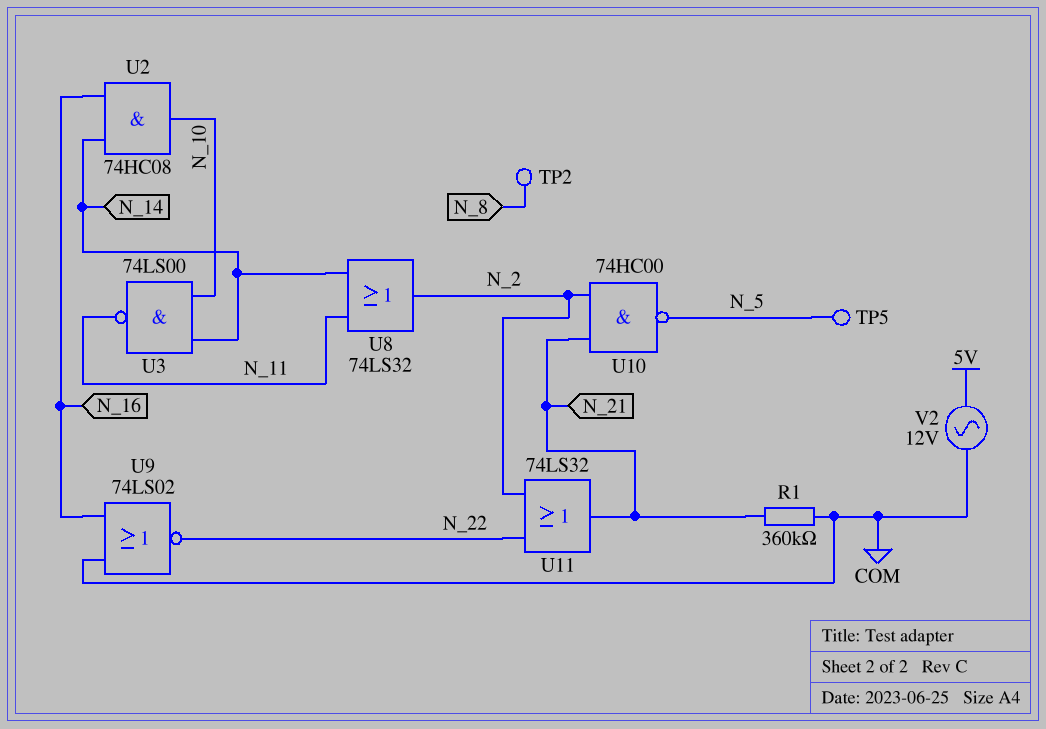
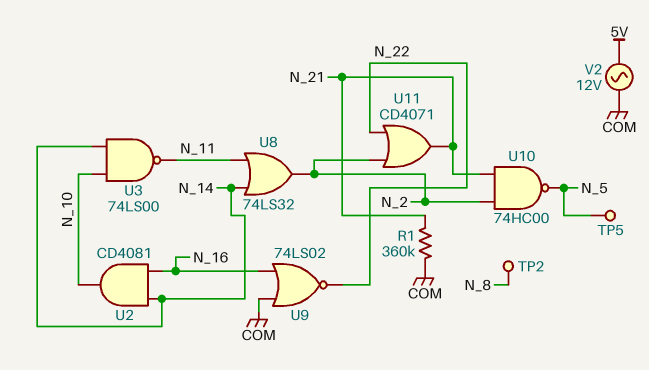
U2: AND 74HC08 (in N_14, in N_16, out N_10) -> AND CD4081 (in N_14, in N_16, out N_10)
U11: OR 74LS32 (in N_2, in N_22, out N_21) -> OR CD4071 (in N_2, in N_22, out N_21)

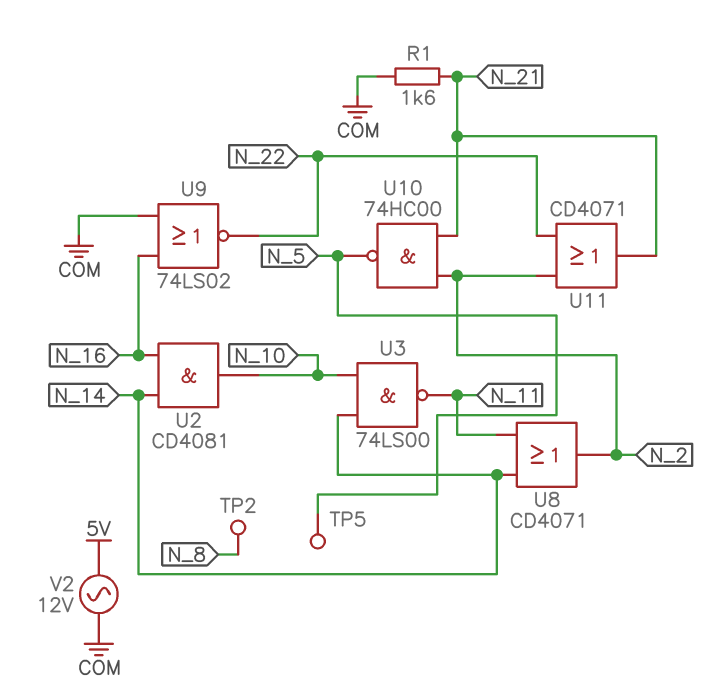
R1: 360k (COM, N_21) -> 1.6k (COM, N_21)
U8: OR 74LS32 (in N_11, in N_14, out N_2) -> OR CD4071 (in N_11, in N_14, out N_2)

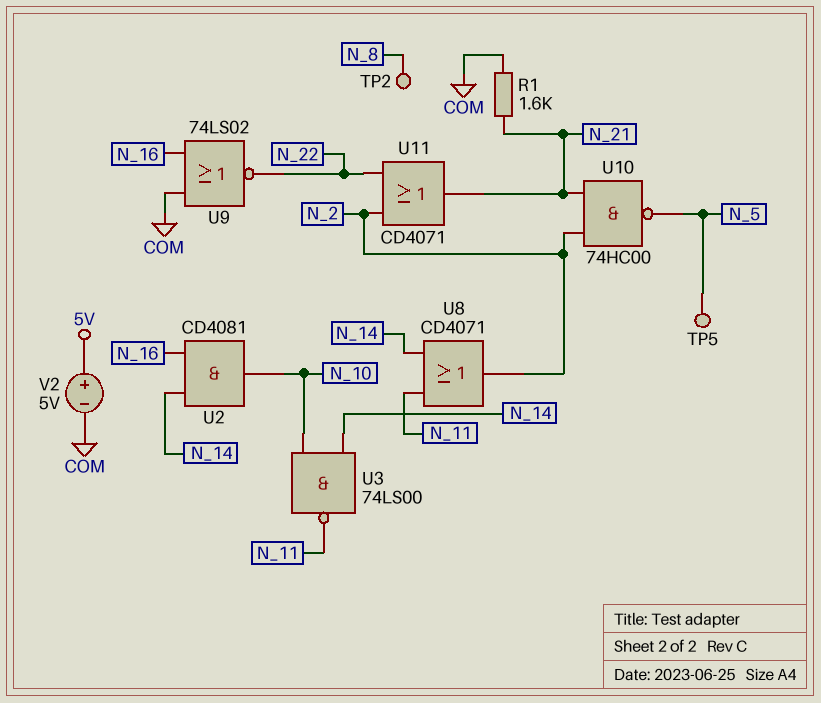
V2: AC 12V (5V, COM) -> 5V (plus 5V, minus COM)

